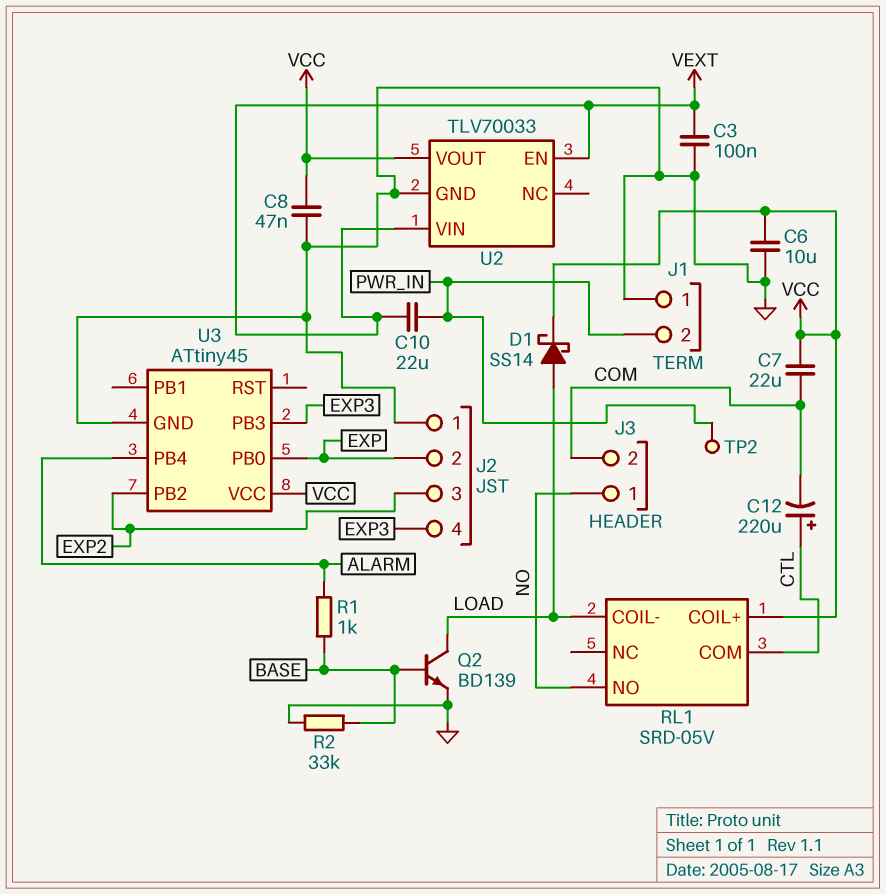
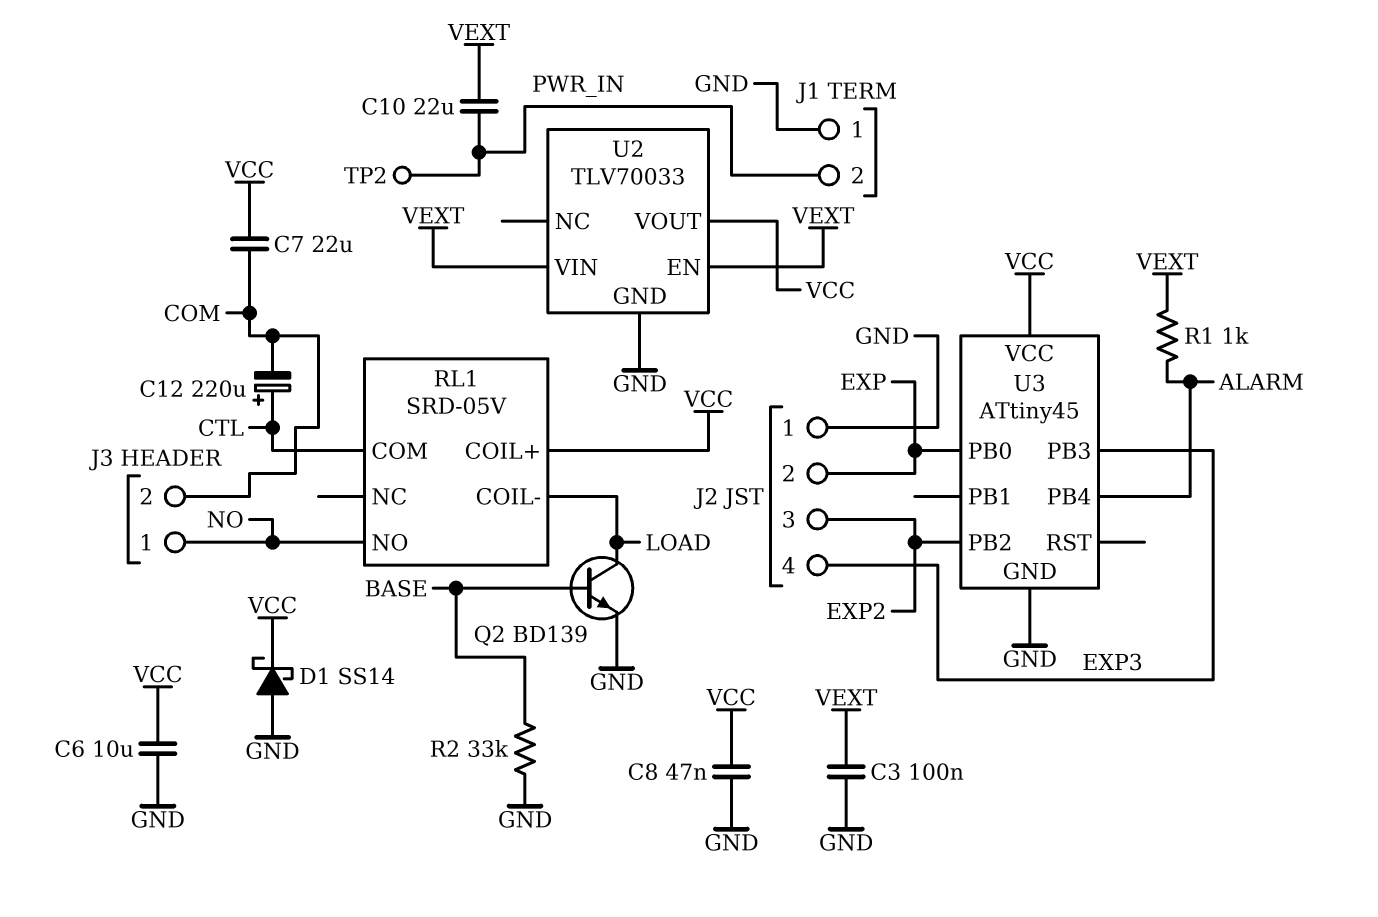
D1: schottky SS14 (A LOAD, K VCC) -> schottky SS14 (A GND, K VCC)
R1: 1k (ALARM, BASE) -> 1k (ALARM, VEXT)

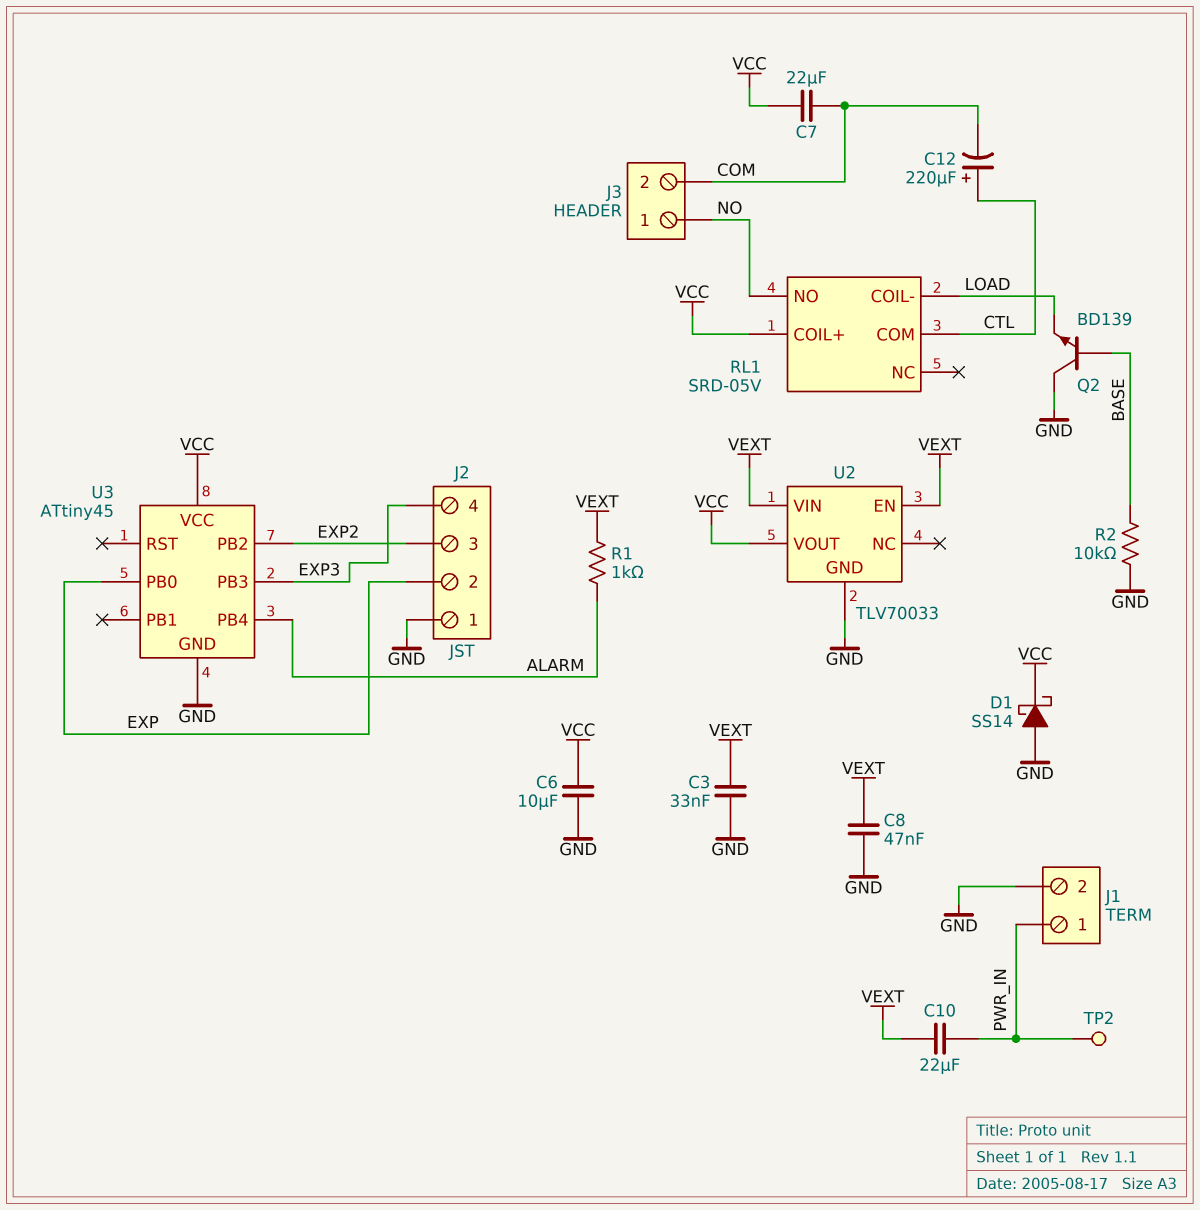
C3: 100nF (GND, VEXT) -> 33nF (GND, VEXT)
C8: 47nF (GND, VCC) -> 47nF (GND, VEXT)
J1 pin 1: GND -> PWR_IN
J1 pin 2: PWR_IN -> GND
Q2: NPN BD139 (B BASE, C LOAD, E GND) -> NPN BD139 (B BASE, C GND, E LOAD)
R2: 33k (BASE, GND) -> 10k (BASE, GND)

